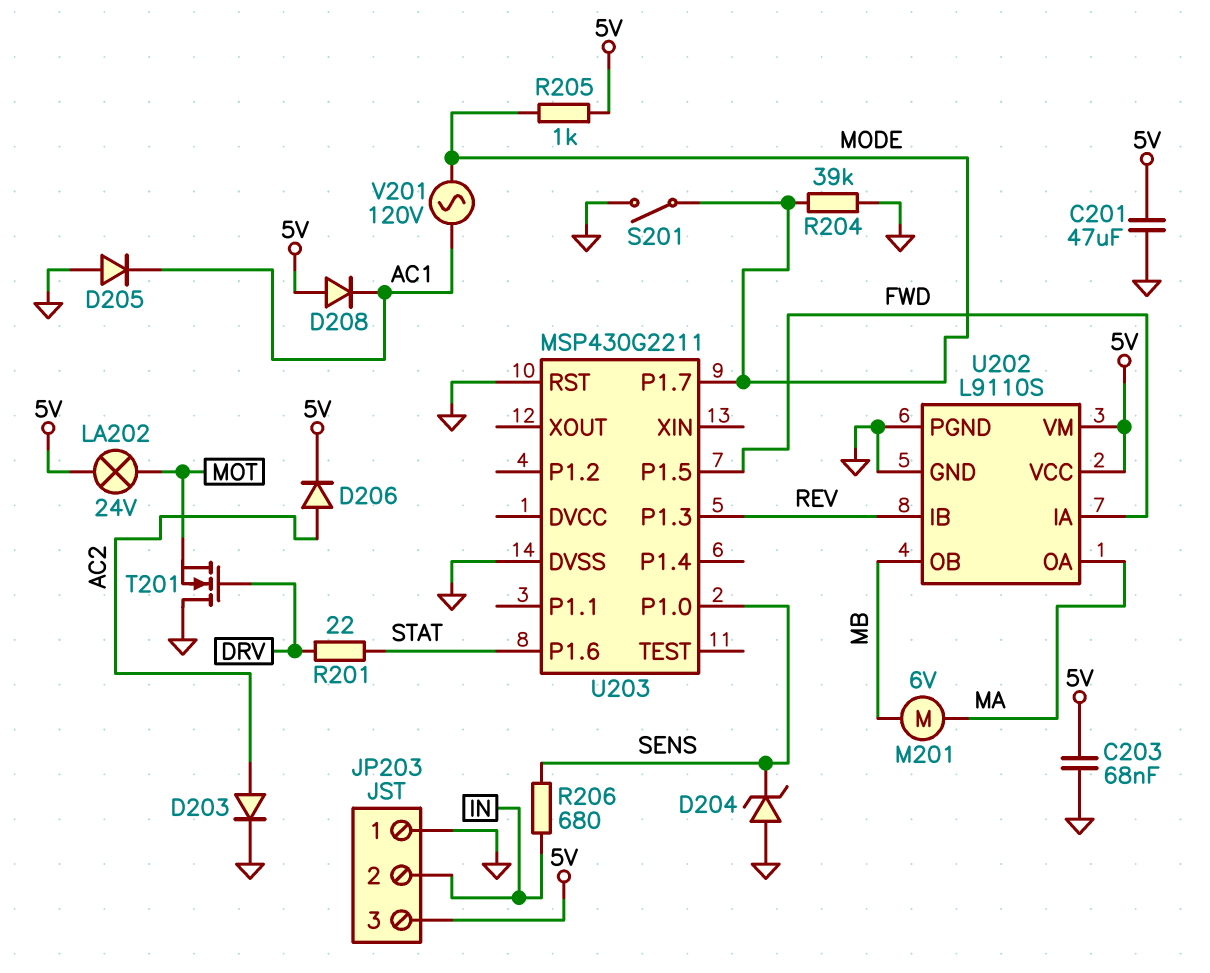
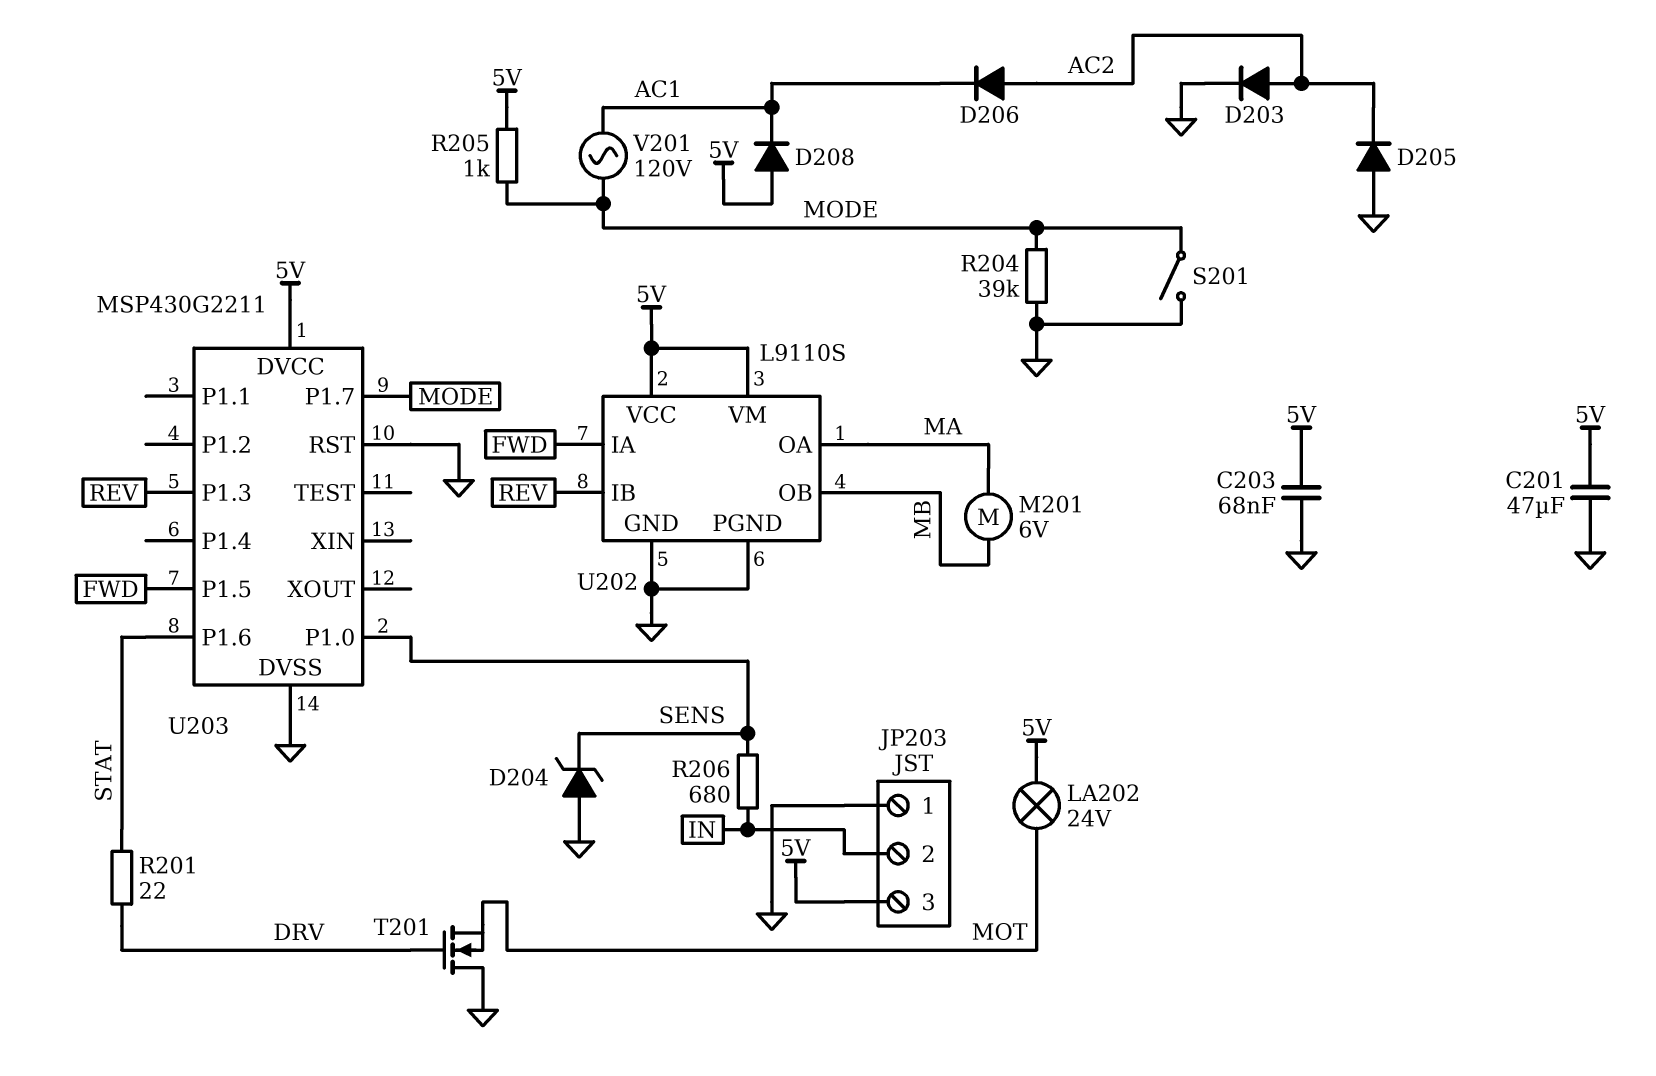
D205: diode (A GND, K AC1) -> diode (A GND, K AC2)
D206: diode (A AC2, K 5V) -> diode (A AC2, K AC1)
U203 pin DVCC: none -> 5V

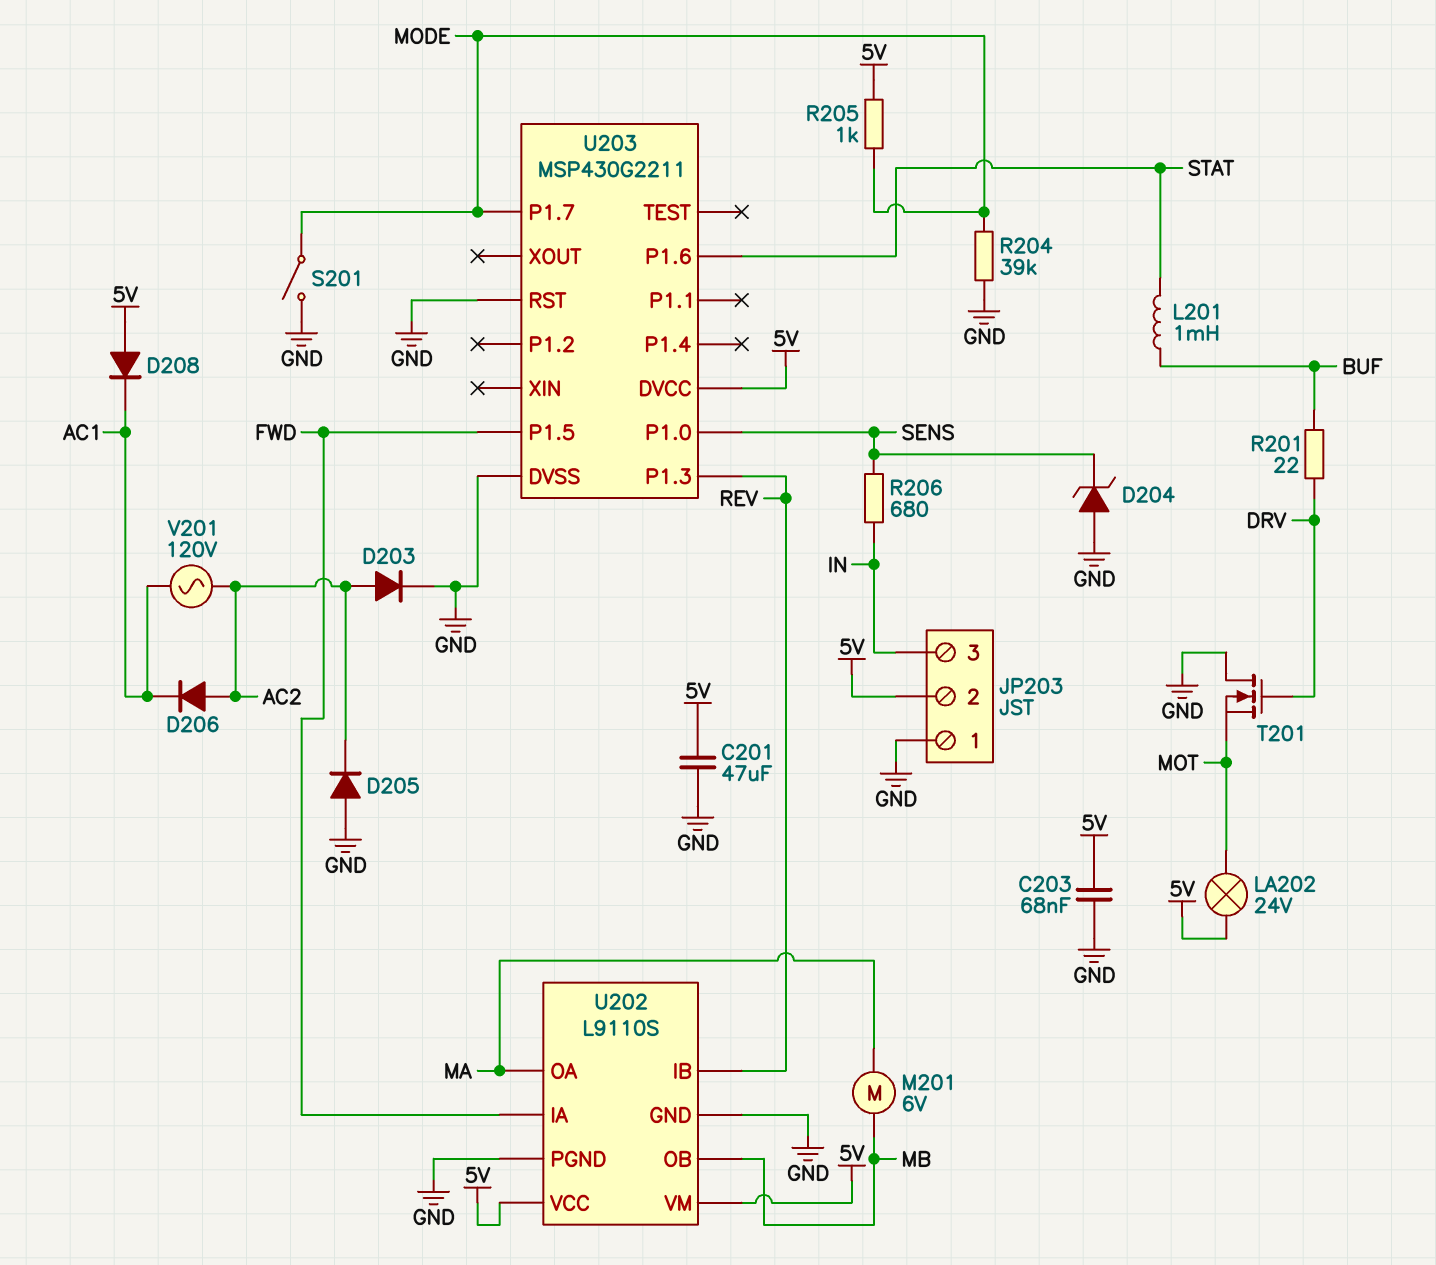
JP203 pin 2: IN -> 5V
JP203 pin 3: 5V -> IN
L201: none -> 1mH (BUF, STAT)
R201: 22 (DRV, STAT) -> 22 (BUF, DRV)
V201: AC 120V (AC1, MODE) -> AC 120V (AC1, AC2)

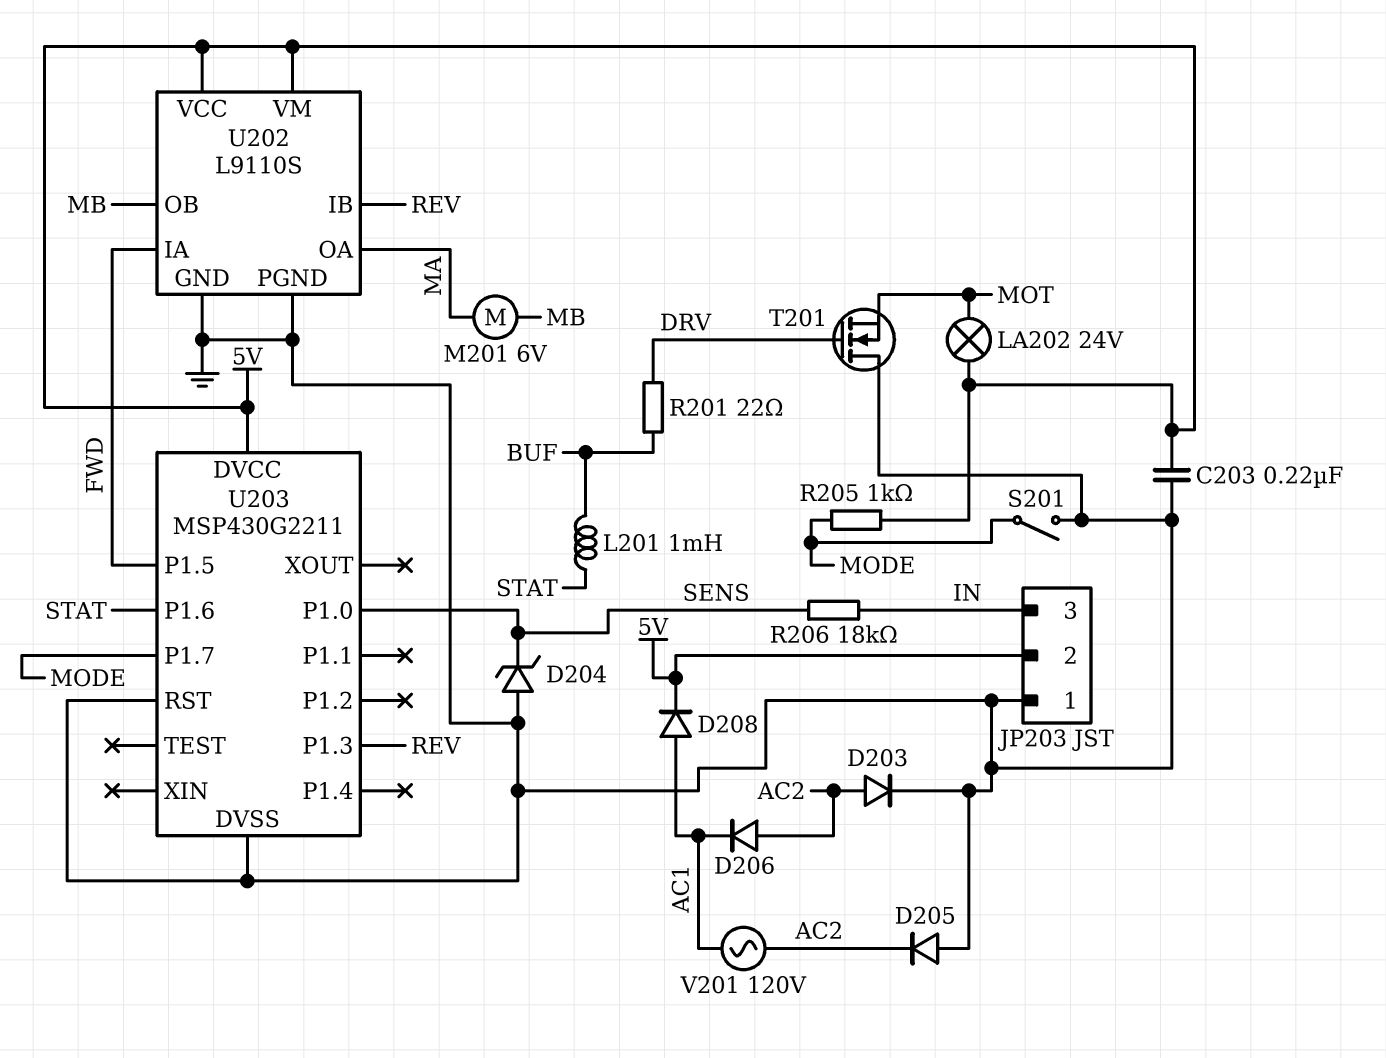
C201: 47uF (5V, GND) -> none
C203: 68nF (5V, GND) -> 220nF (5V, GND)
D208: diode (A 5V, K AC1) -> diode (A AC1, K 5V)
R204: 39k (GND, MODE) -> none
R206: 680 (IN, SENS) -> 18k (IN, SENS)

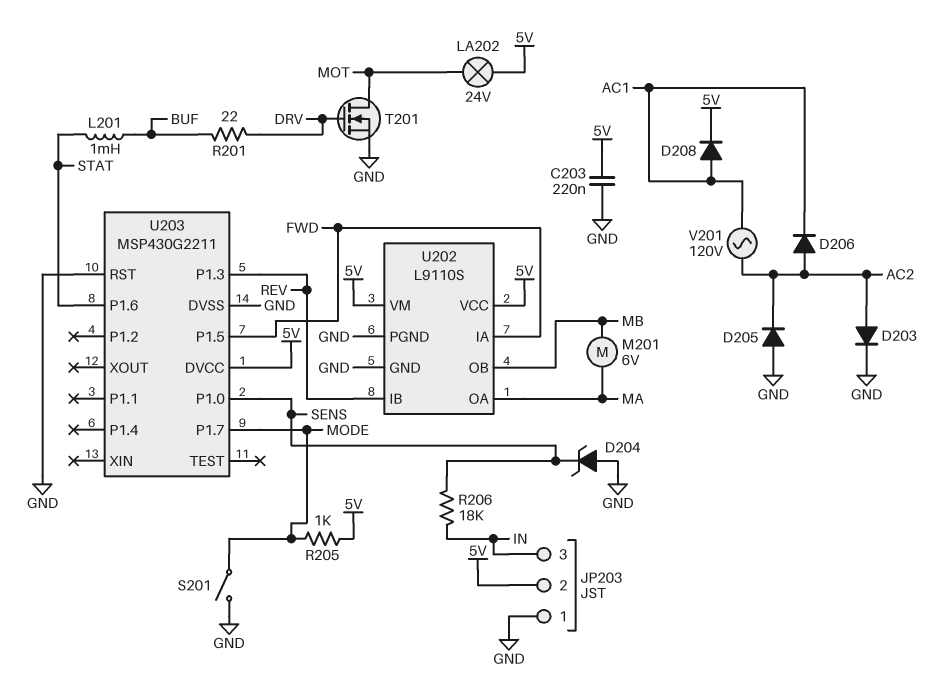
T201: NMOS (G DRV, D GND, S MOT) -> NMOS (G DRV, D MOT, S GND)

